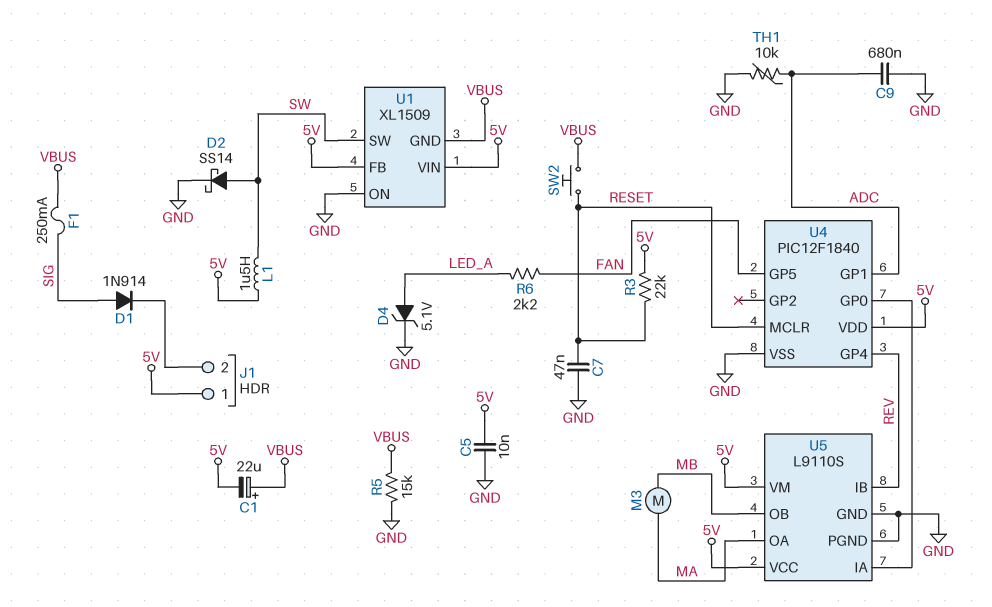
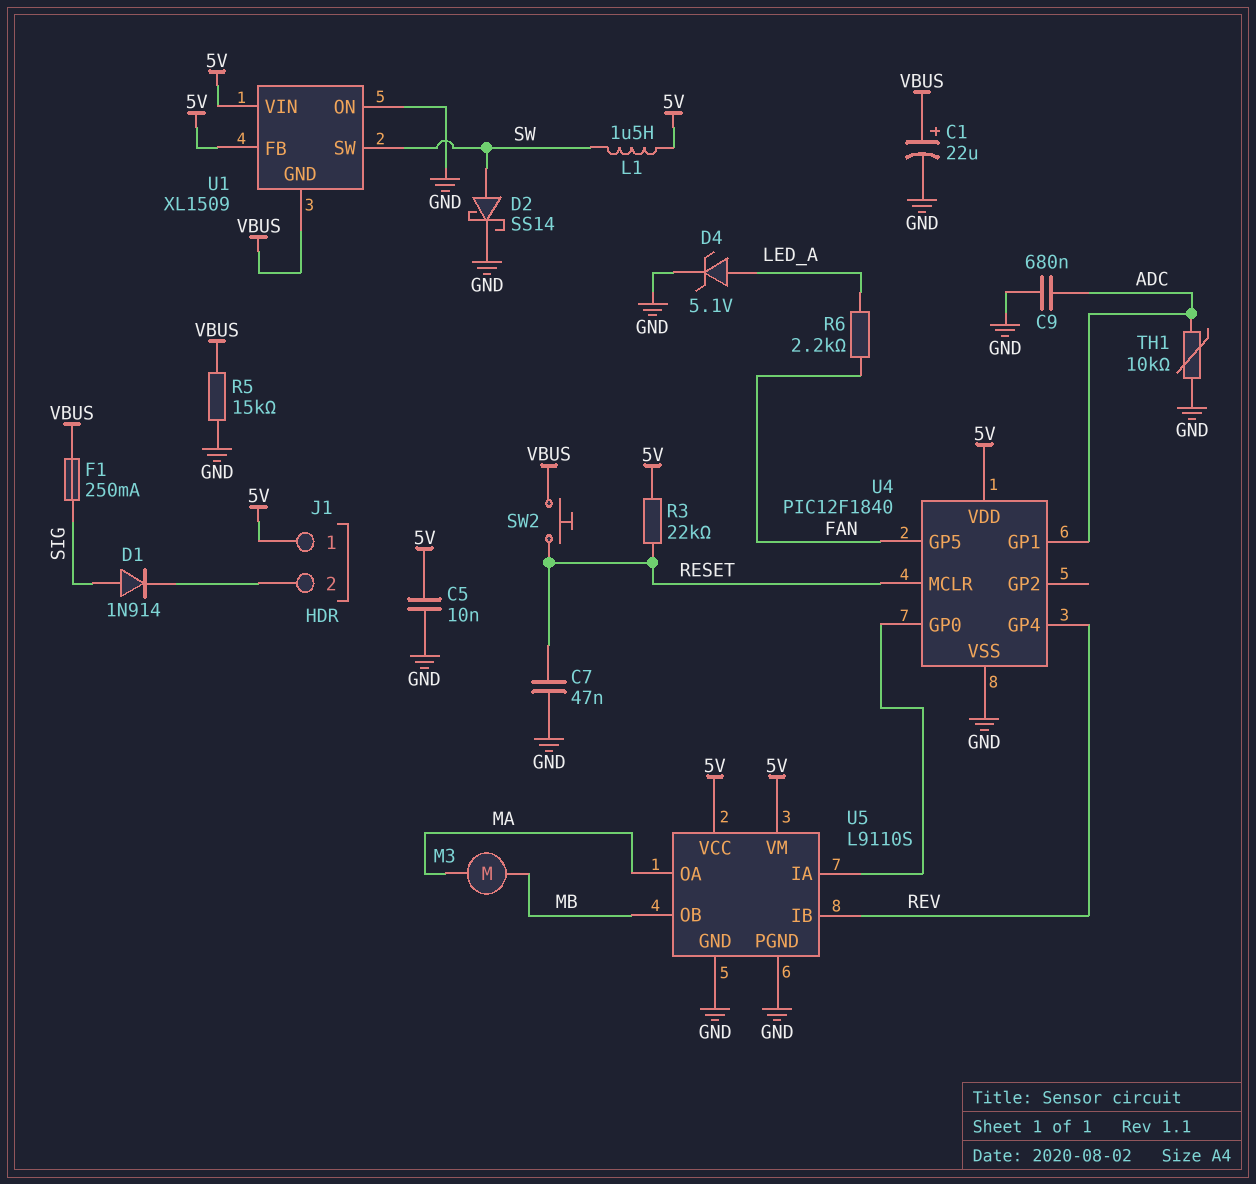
C1: 22uF (plus VBUS, minus 5V) -> 22uF (plus VBUS, minus GND)

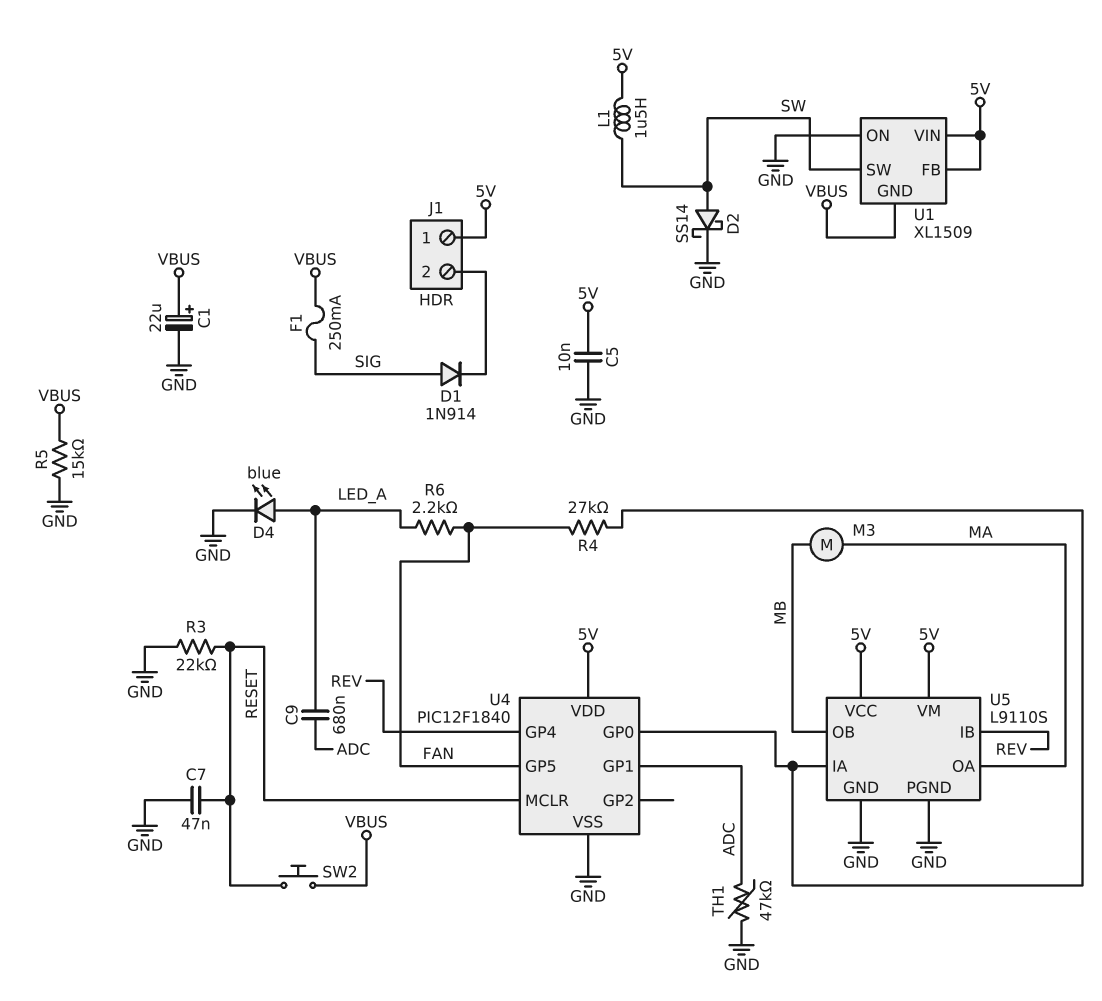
C9: 680nF (ADC, GND) -> 680nF (ADC, LED_A)
D4: zener 5.1V (A LED_A, K GND) -> LED blue (A LED_A, K GND)
R3: 22k (5V, RESET) -> 22k (GND, RESET)
R4: none -> 27k (FAN, U4/GP0)
TH1: 10k (ADC, GND) -> 47k (ADC, GND)

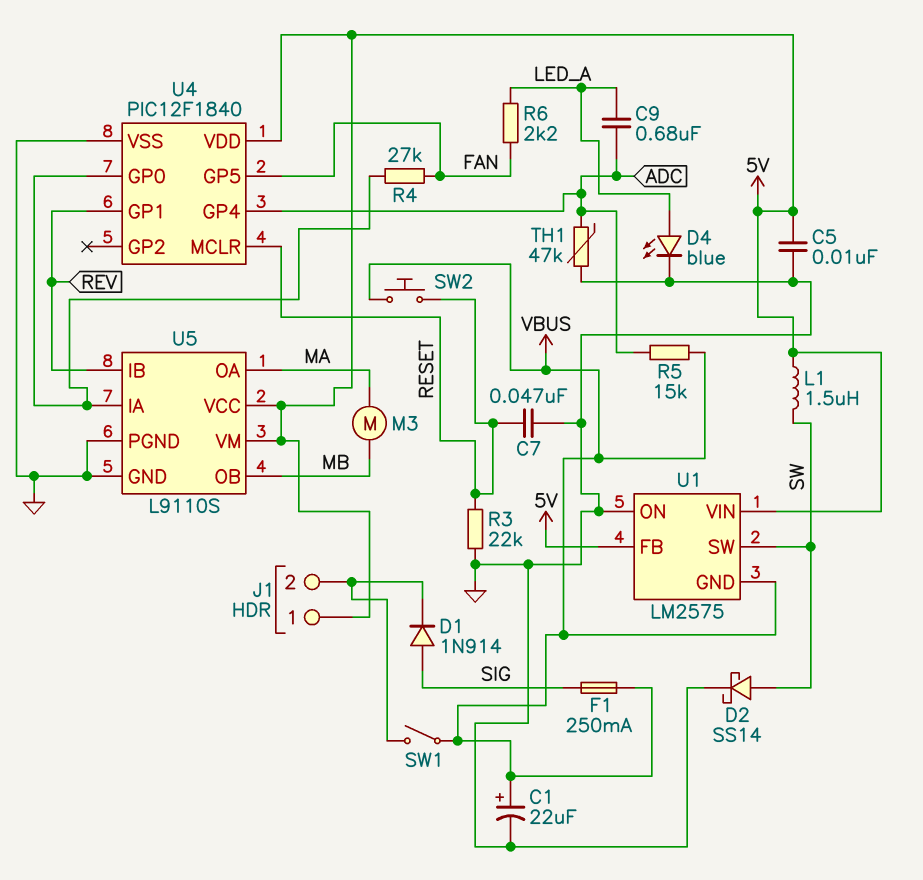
R5: 15k (GND, VBUS) -> 15k (ADC, VBUS)
SW1: none -> switch (J1/2, VBUS)
U1: XL1509 -> LM2575
U4 pin GP1: ADC -> REV
U4 pin GP4: REV -> ADC

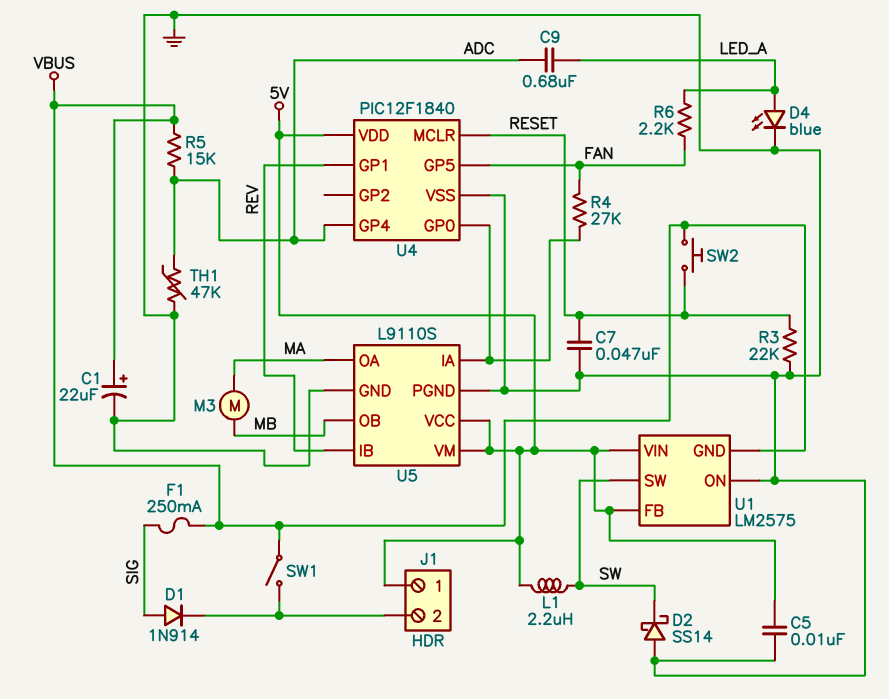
D2: schottky SS14 (A SW, K GND) -> schottky SS14 (A GND, K SW)
L1: 1.5uH (5V, SW) -> 2.2uH (5V, SW)

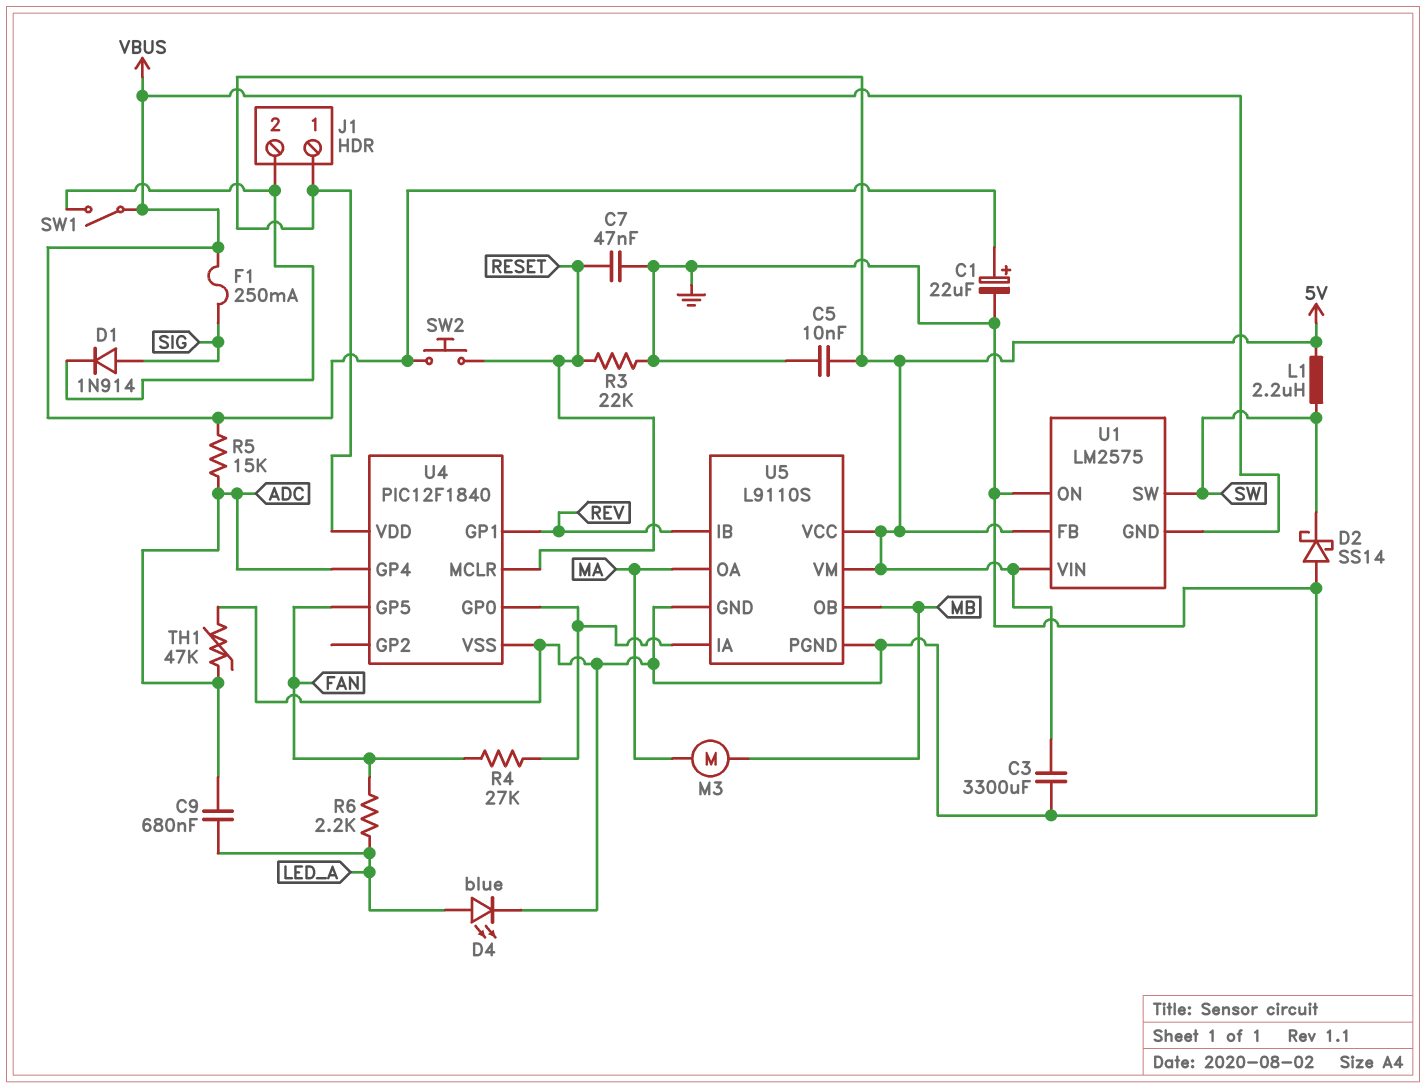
C3: none -> 3300uF (5V, GND)

